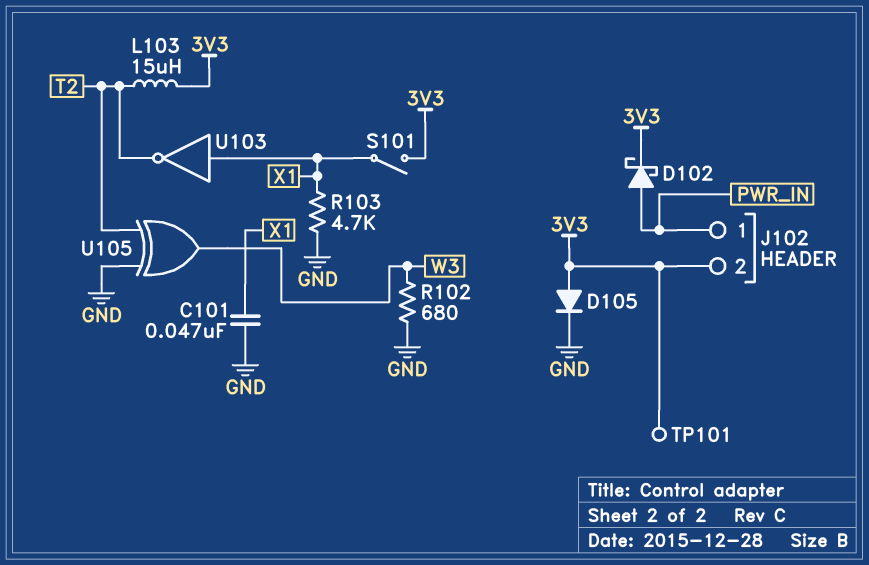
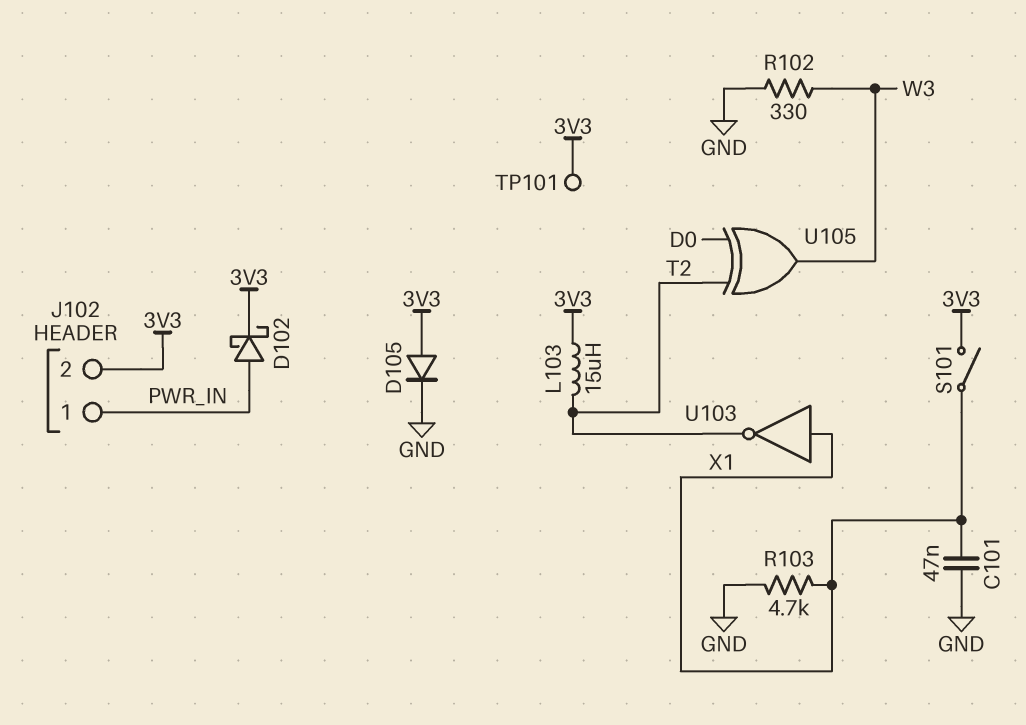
R102: 680 (GND, W3) -> 330 (GND, W3)
U105: XOR (in GND, in T2, out W3) -> XOR (in D0, in T2, out W3)

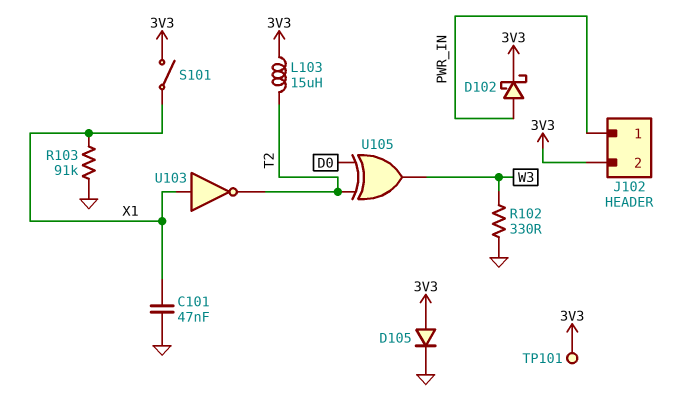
R103: 4.7k (GND, X1) -> 91k (GND, X1)

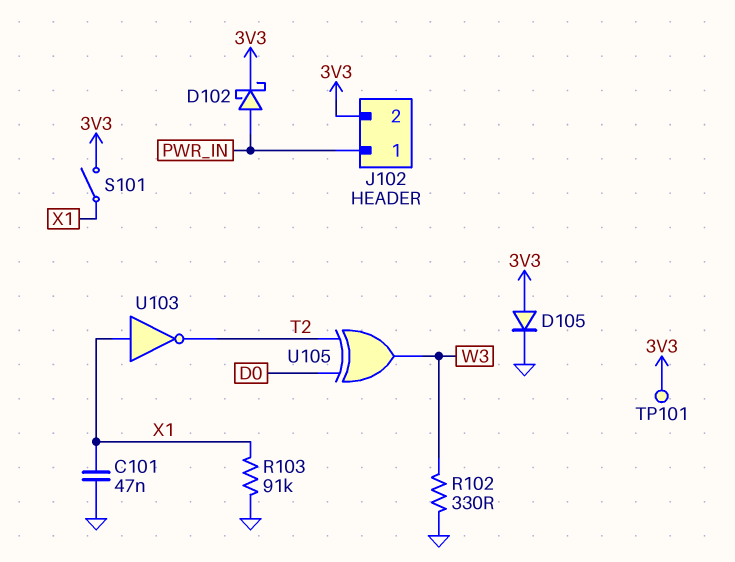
L103: 15uH (3V3, T2) -> none

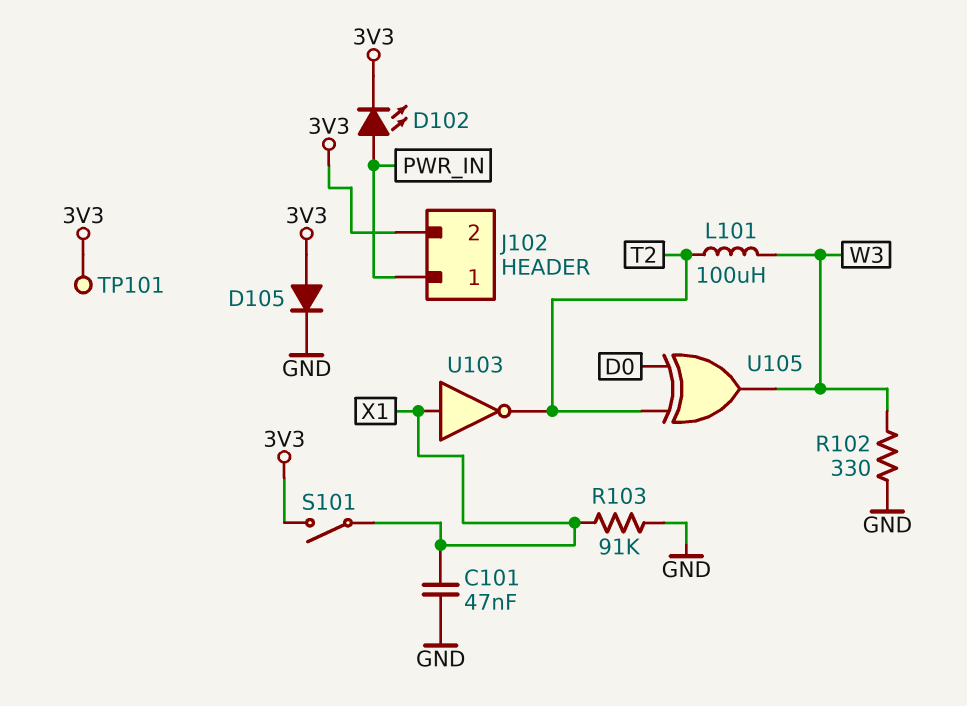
D102: schottky (A PWR_IN, K 3V3) -> LED (A PWR_IN, K 3V3)
L101: none -> 100uH (T2, W3)

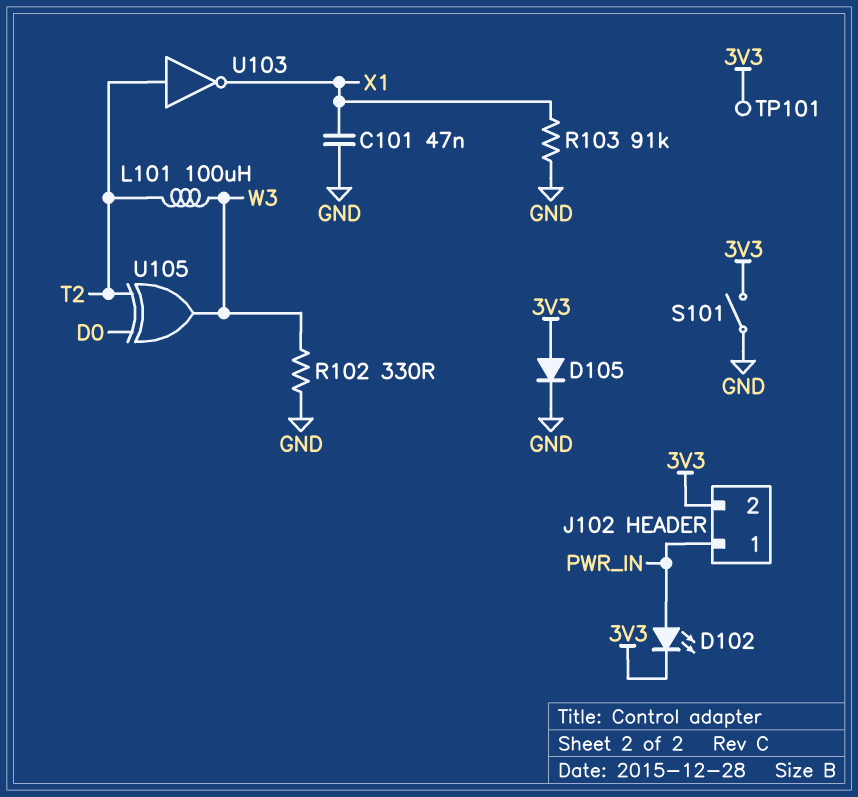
S101: switch (3V3, X1) -> switch (3V3, GND)
U103: NOT (in X1, out T2) -> NOT (in T2, out X1)

